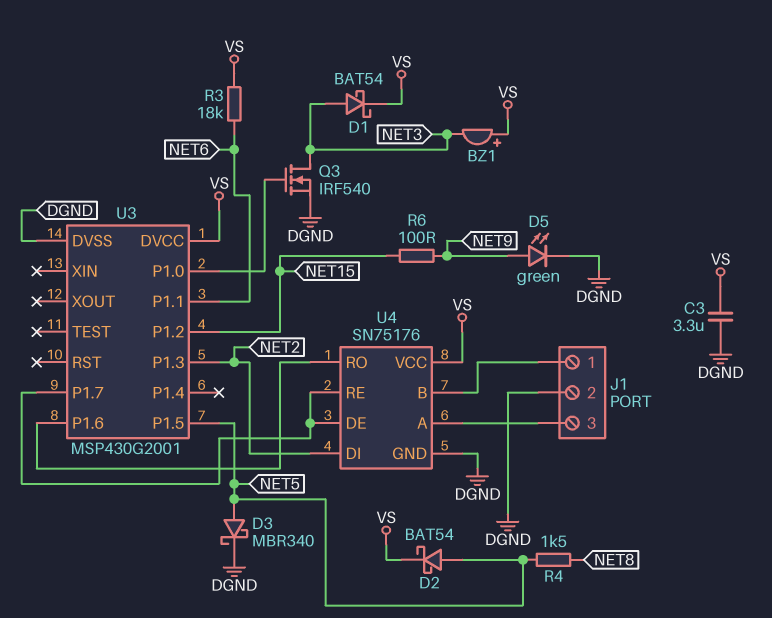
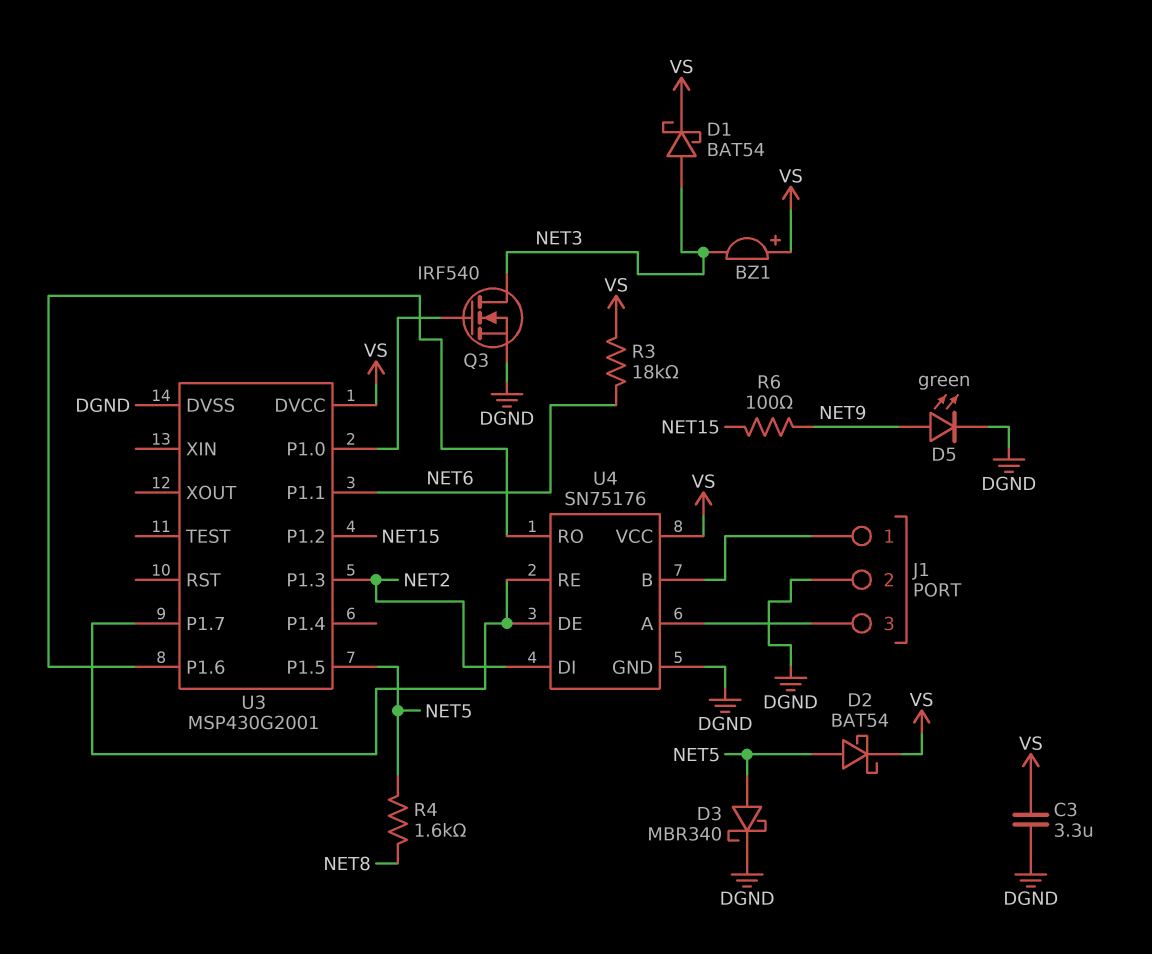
R4: 1.5k (NET5, NET8) -> 1.6k (NET5, NET8)

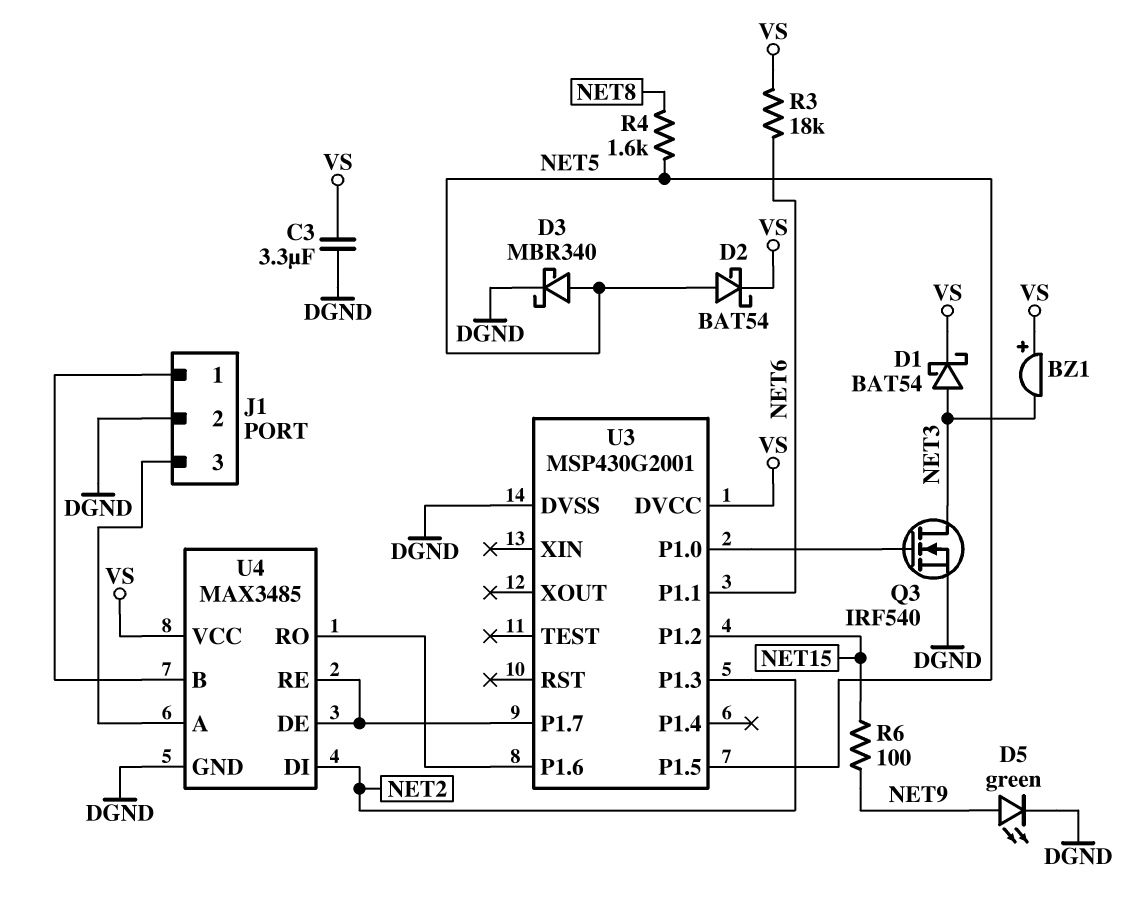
U4: SN75176 -> MAX3485

